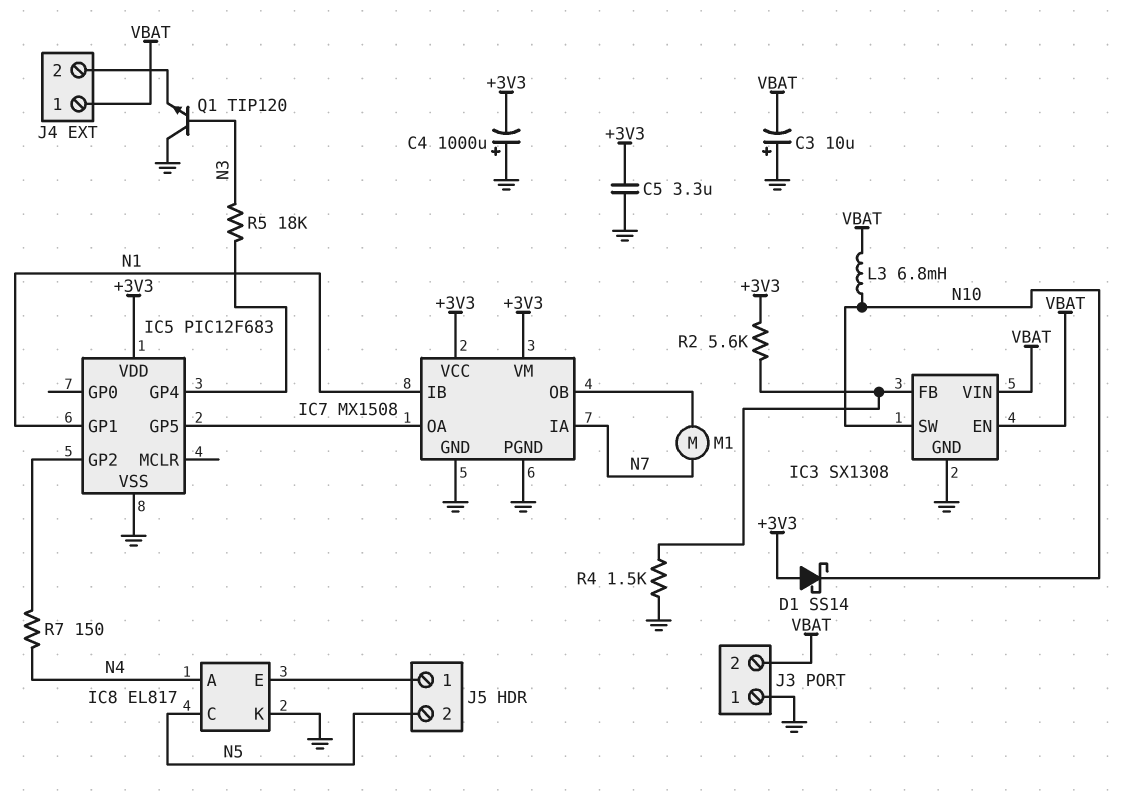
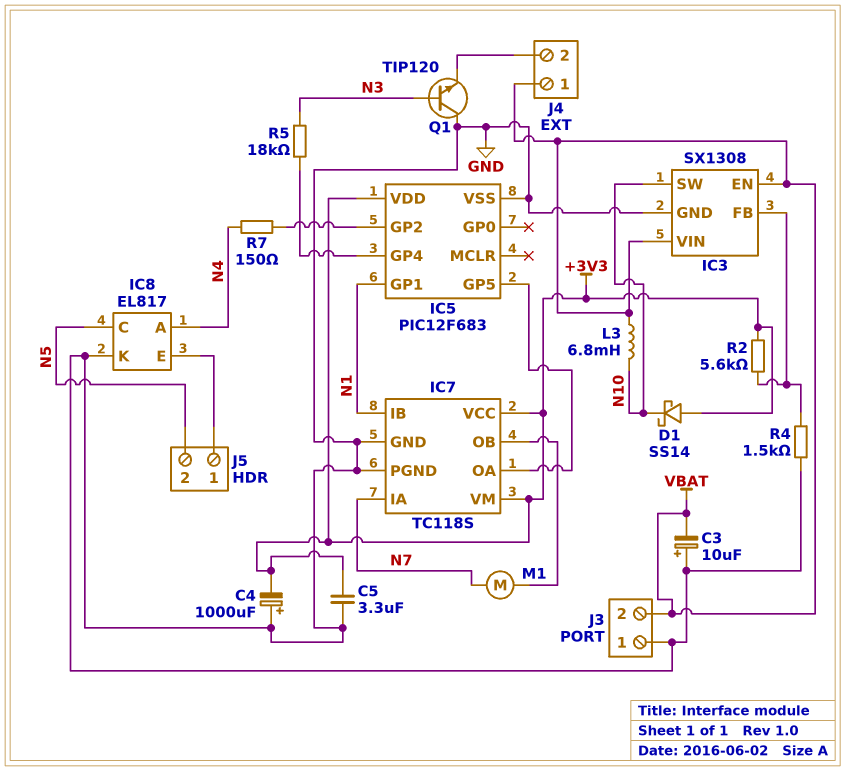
IC7: MX1508 -> TC118S

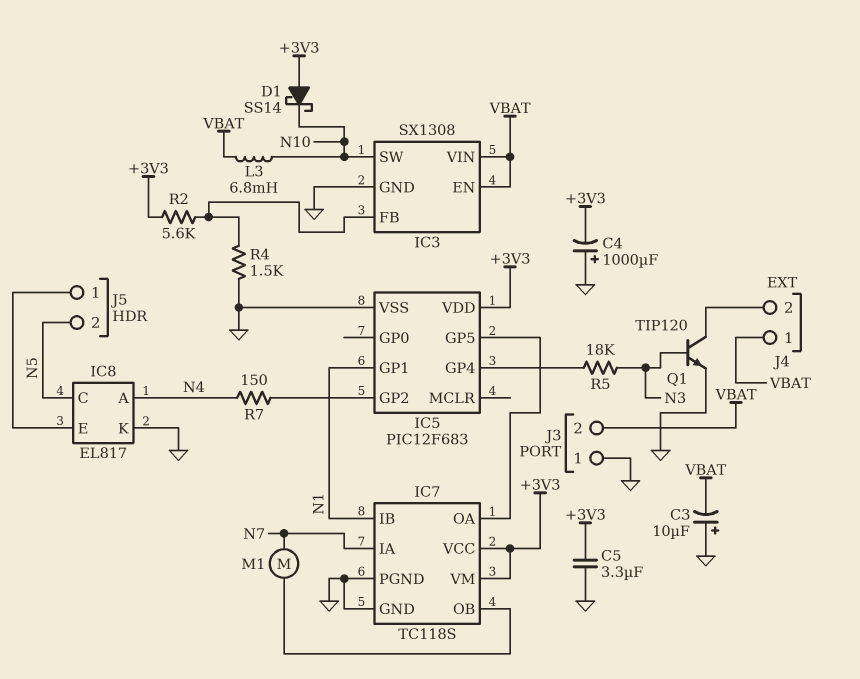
Q1: NPN TIP120 (B N3, C GND, E J4/2) -> NPN TIP120 (B N3, C J4/2, E GND)

